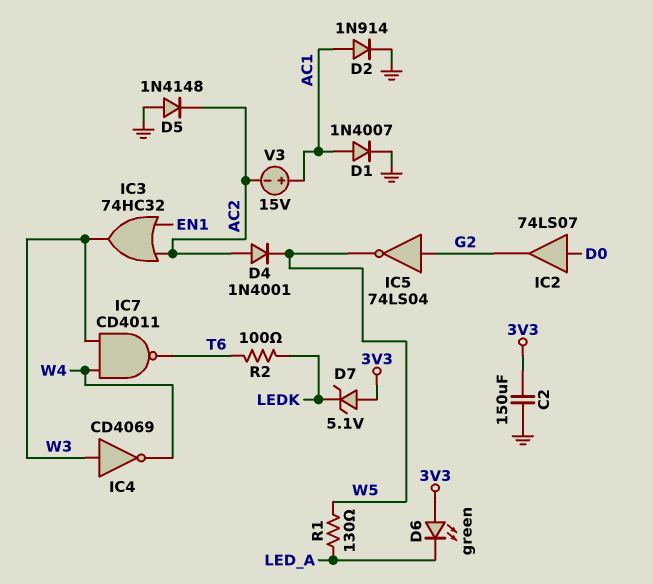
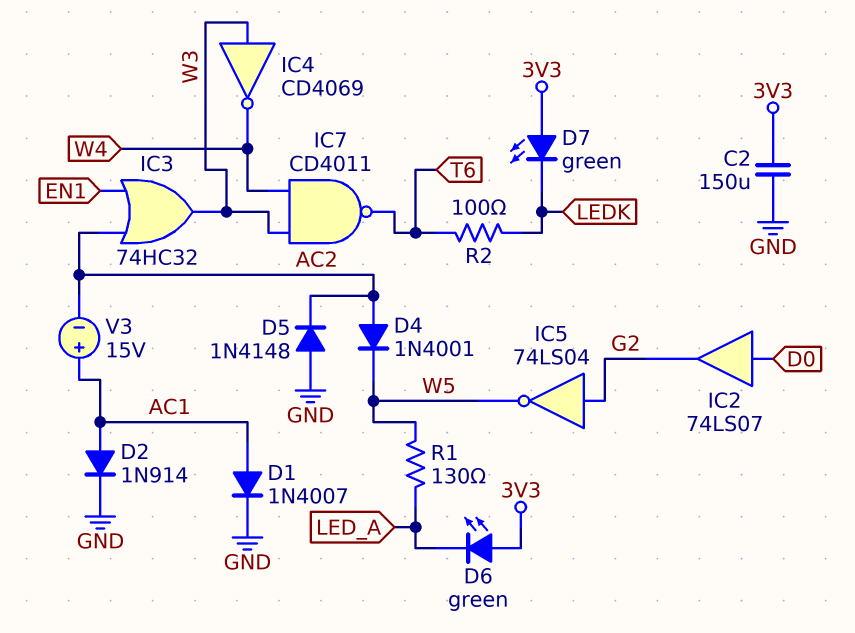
D7: zener 5.1V (A 3V3, K LEDK) -> LED green (A 3V3, K LEDK)

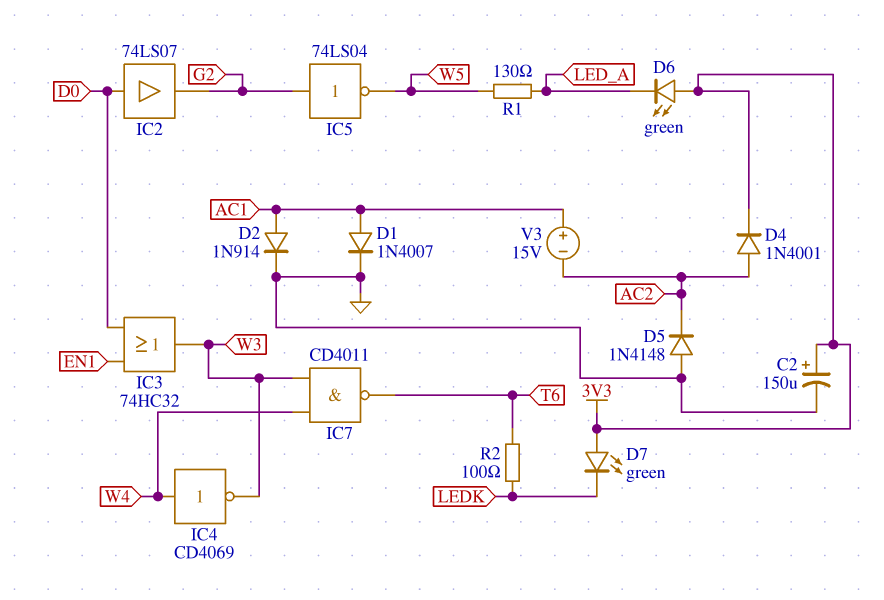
C2: 150uF (3V3, GND) -> 150uF (plus 3V3, minus GND)
D4: diode 1N4001 (A AC2, K W5) -> diode 1N4001 (A AC2, K 3V3)
IC3: OR 74HC32 (in AC2, in EN1, out W3) -> OR 74HC32 (in D0, in EN1, out W3)
IC4: NOT CD4069 (in W3, out W4) -> NOT CD4069 (in W4, out W3)

